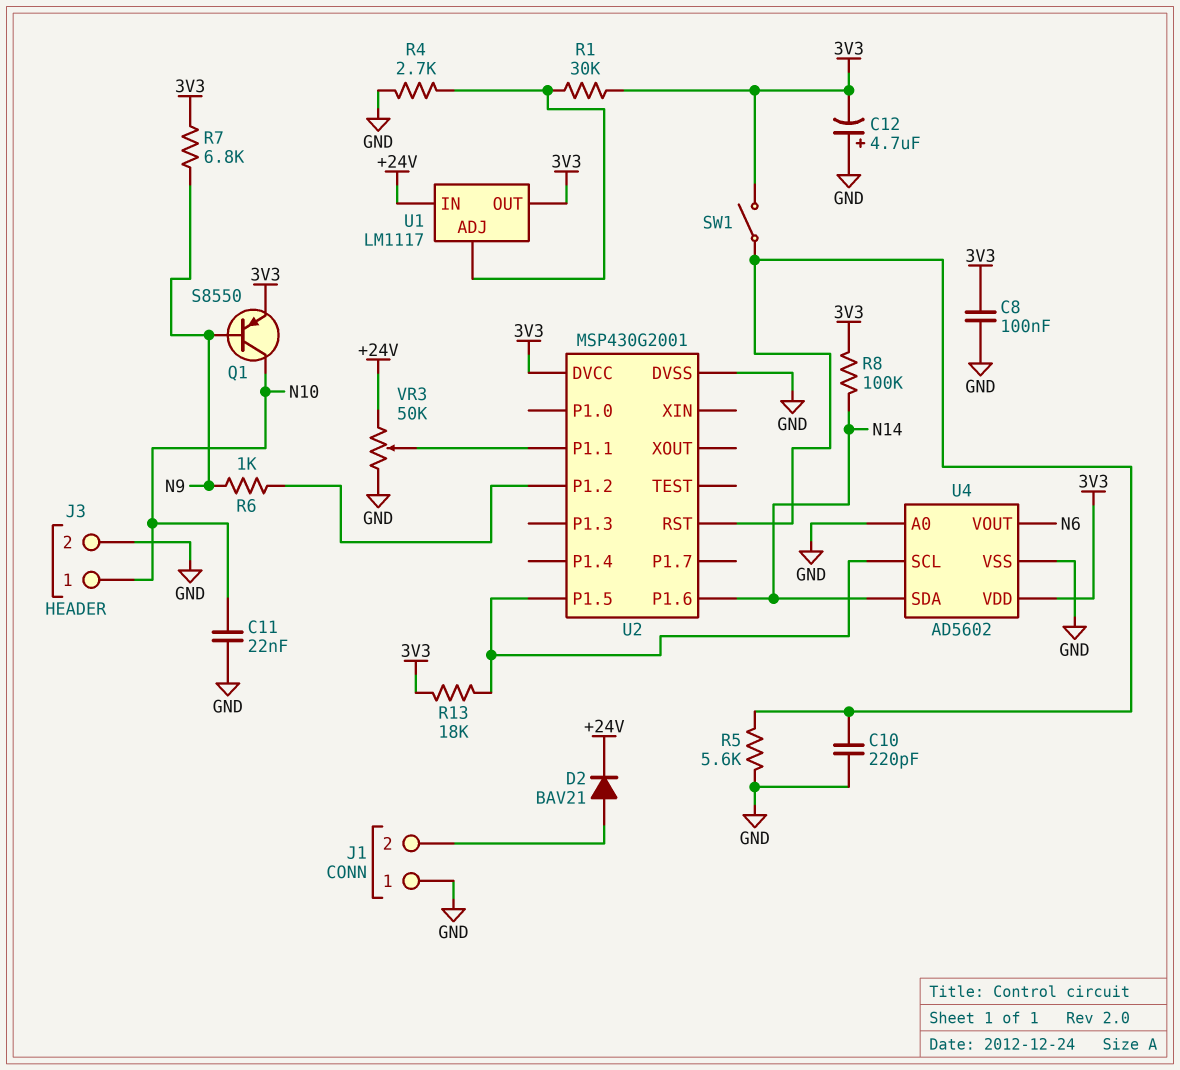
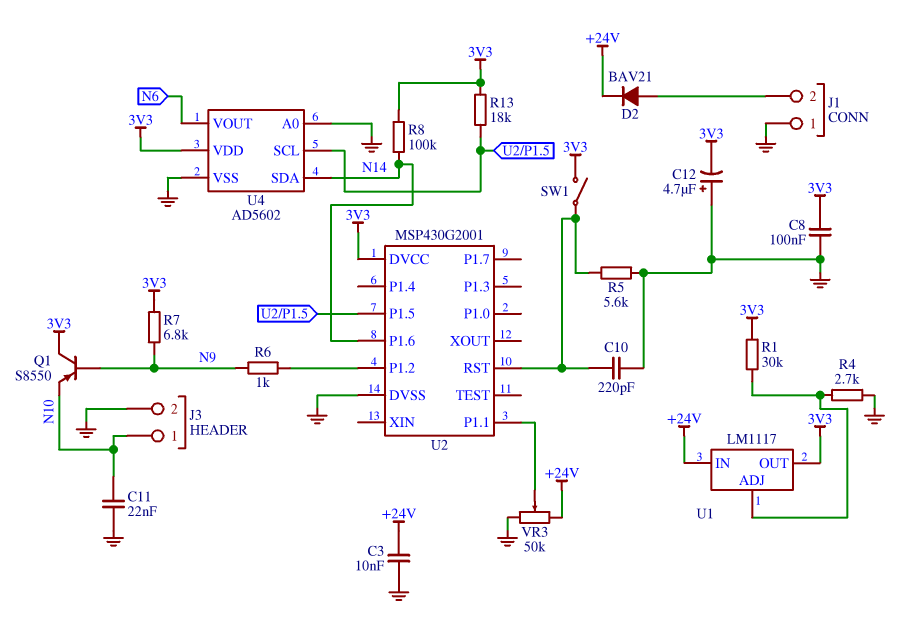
C3: none -> 10nF (+24V, GND)
Q1: PNP S8550 (B N9, C N10, E 3V3) -> PNP S8550 (B N9, C 3V3, E N10)

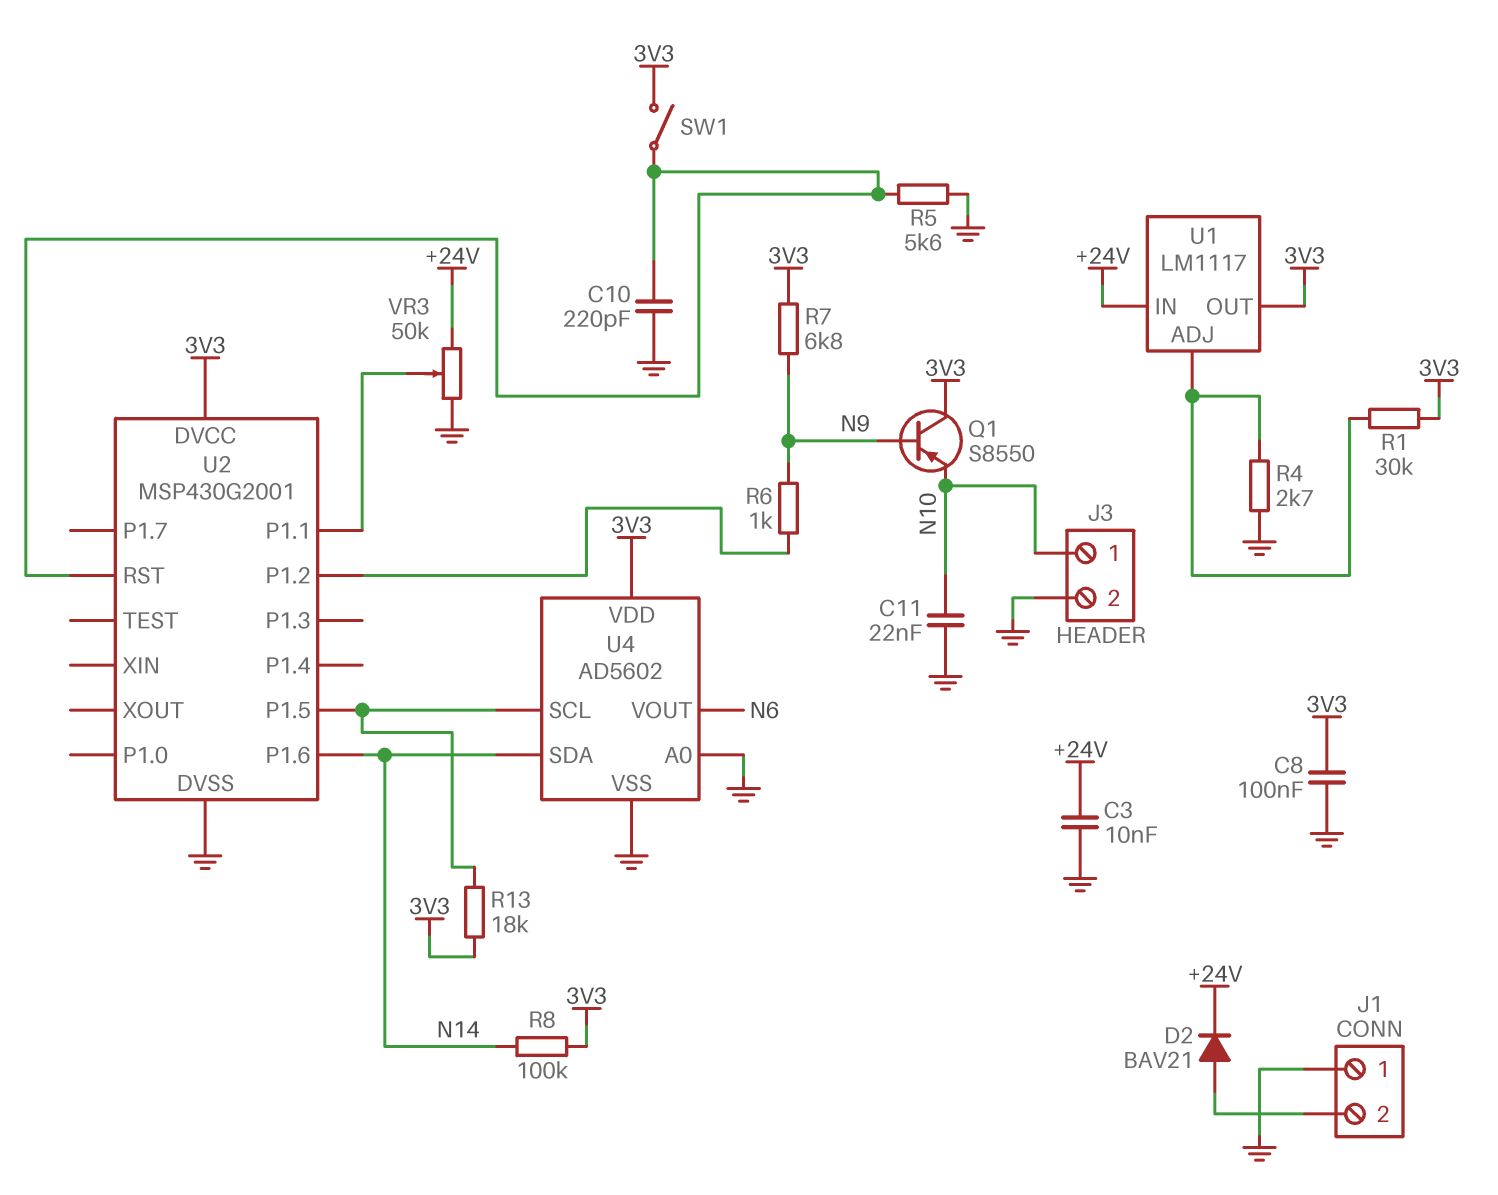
C12: 4.7uF (plus GND, minus 3V3) -> none

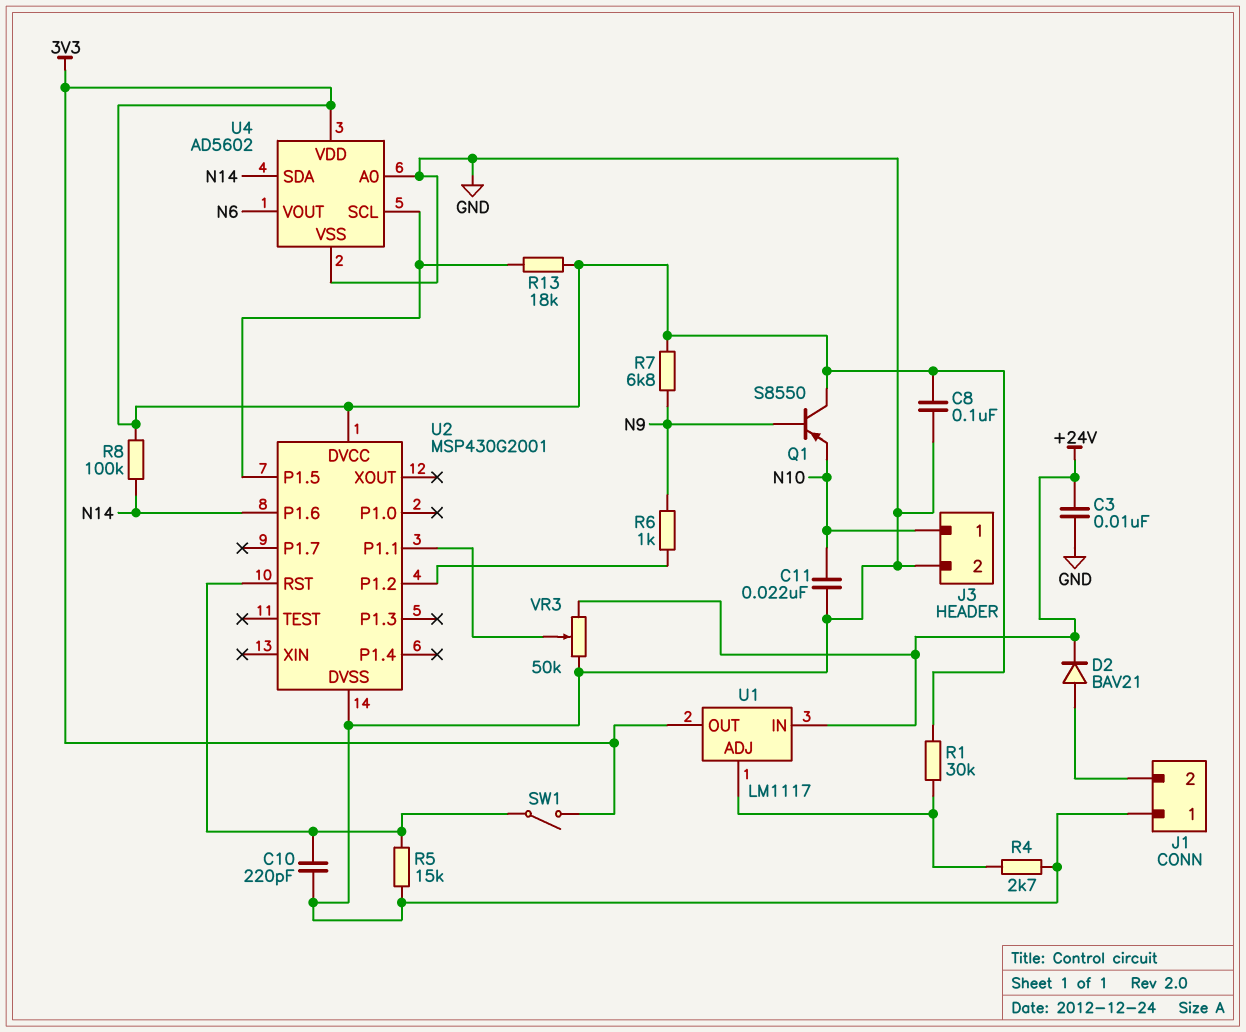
R5: 5.6k (GND, U2/RST) -> 15k (GND, U2/RST)

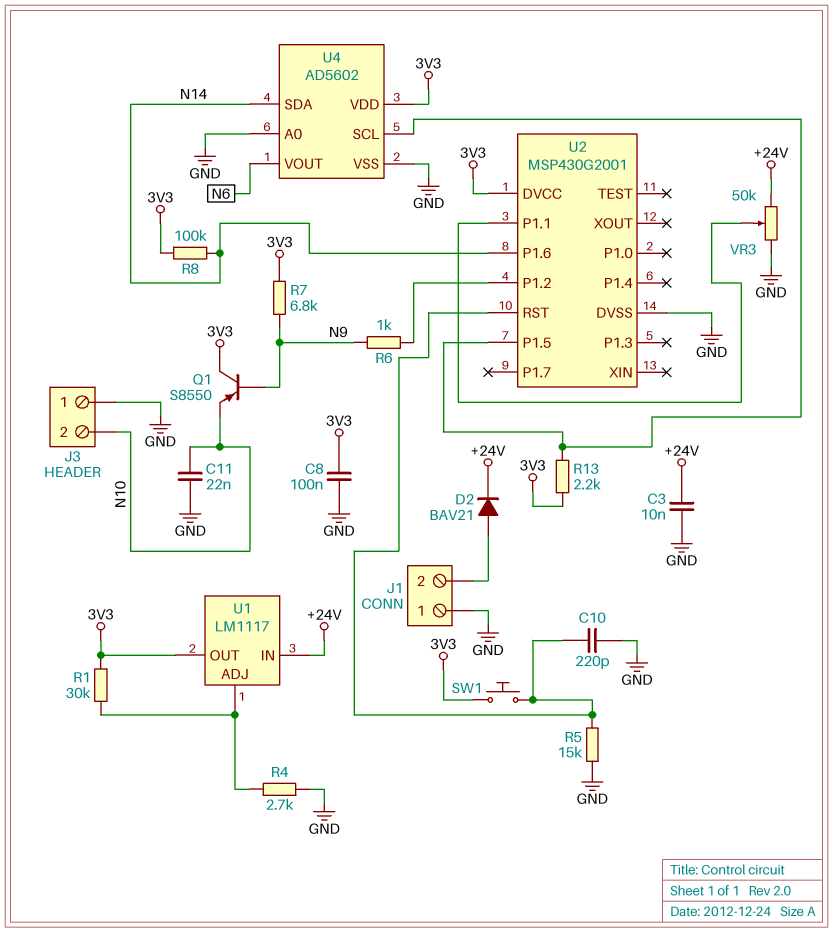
J3 pin 1: N10 -> GND
J3 pin 2: GND -> N10
R13: 18k (3V3, U2/P1.5) -> 2.2k (3V3, U2/P1.5)
SW1: switch (3V3, U2/RST) -> button (3V3, U2/RST)

